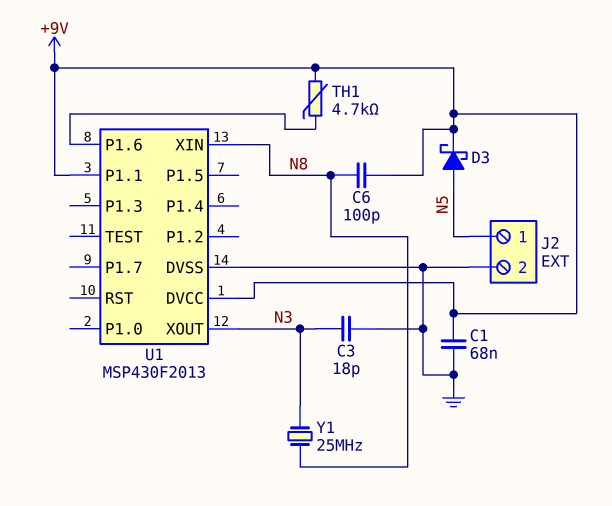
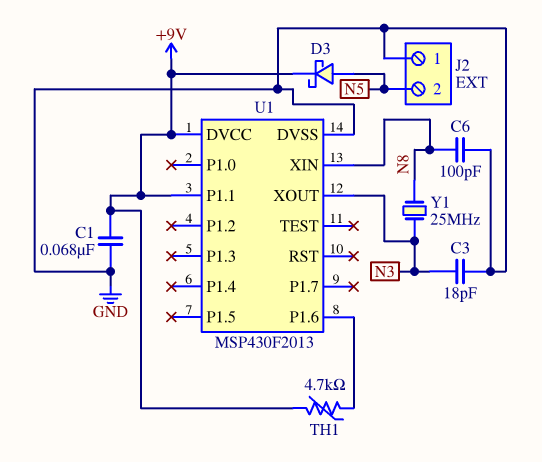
C6: 100pF (+9V, N8) -> 100pF (GND, N8)
J2 pin 1: N5 -> GND
J2 pin 2: GND -> N5

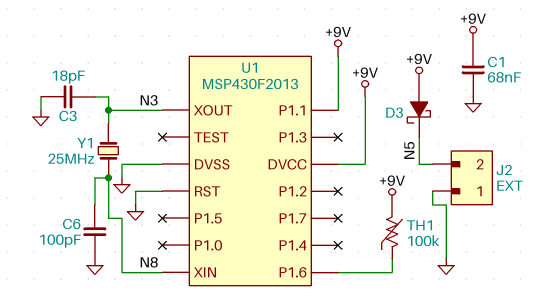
D3: schottky (A N5, K +9V) -> schottky (A +9V, K N5)
TH1: 4.7k (+9V, U1/P1.6) -> 100k (+9V, U1/P1.6)
U1 pin RST: none -> GND

